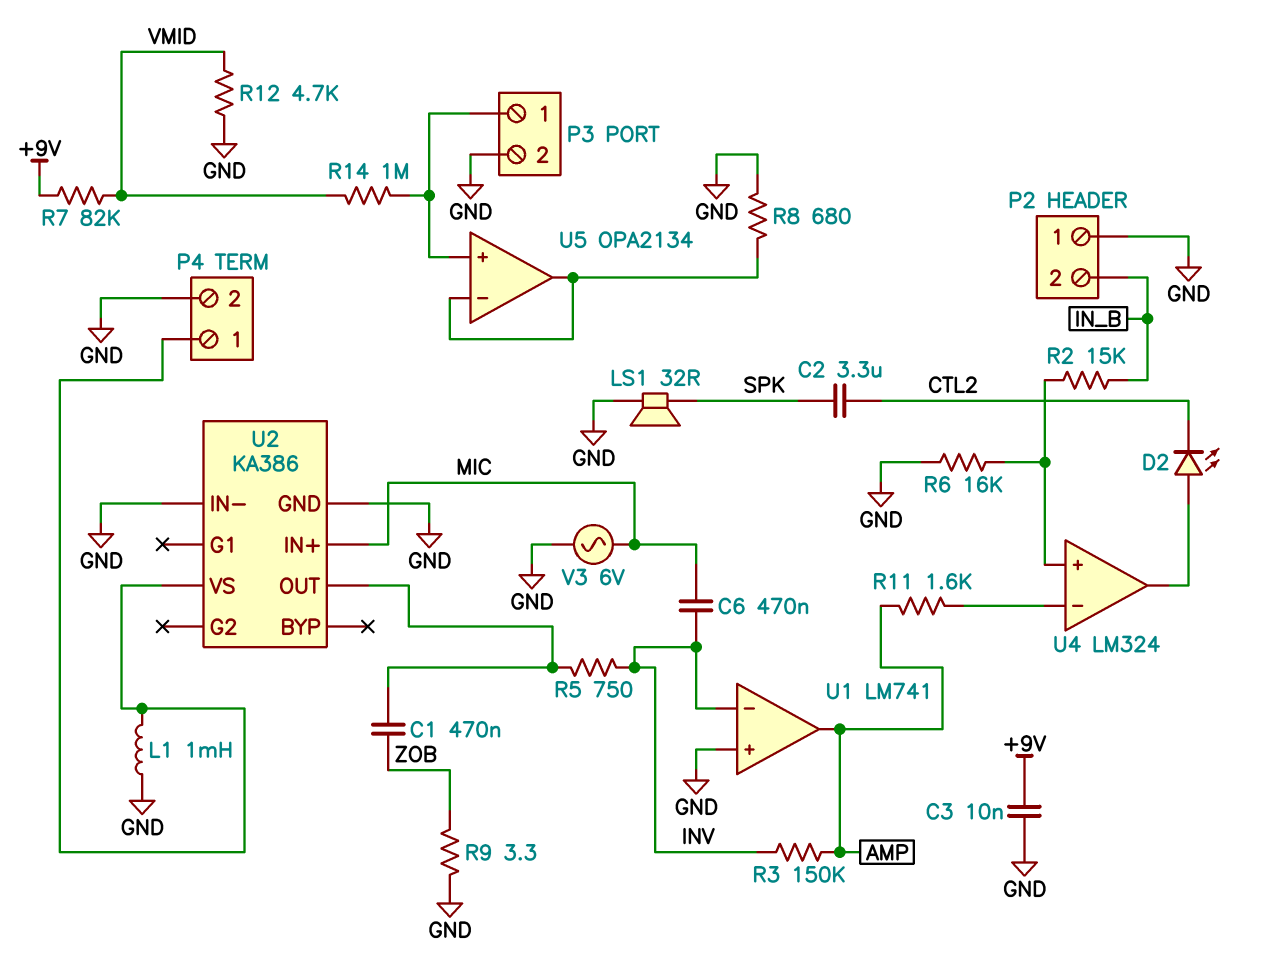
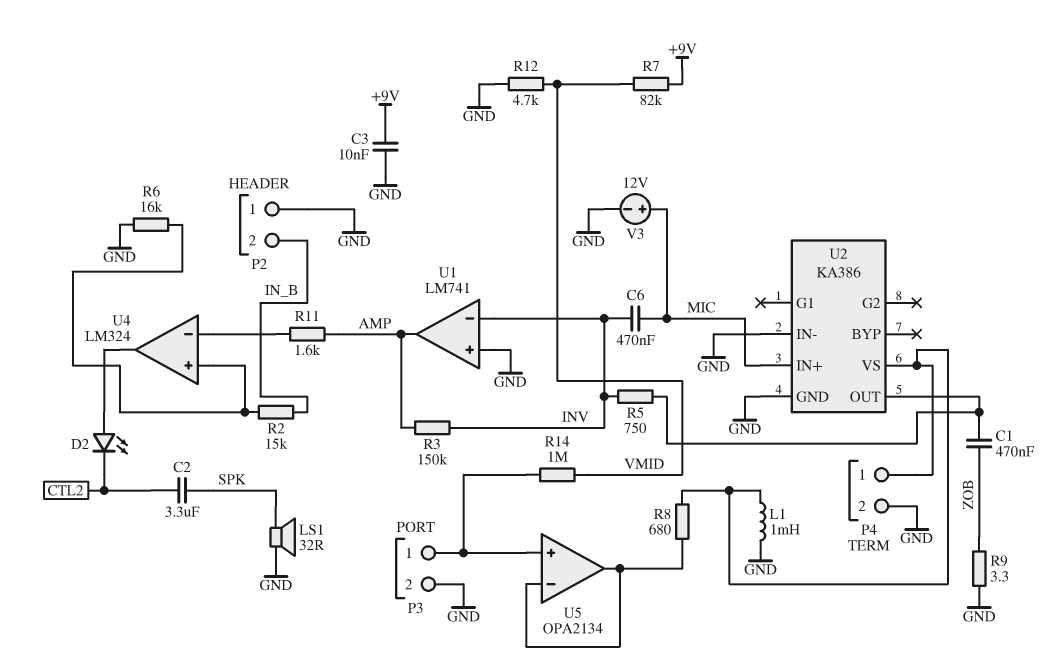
R8: 680 (GND, U5/in-) -> 680 (P4/1, U5/in-)
V3: AC 6V (GND, MIC) -> 12V (plus MIC, minus GND)

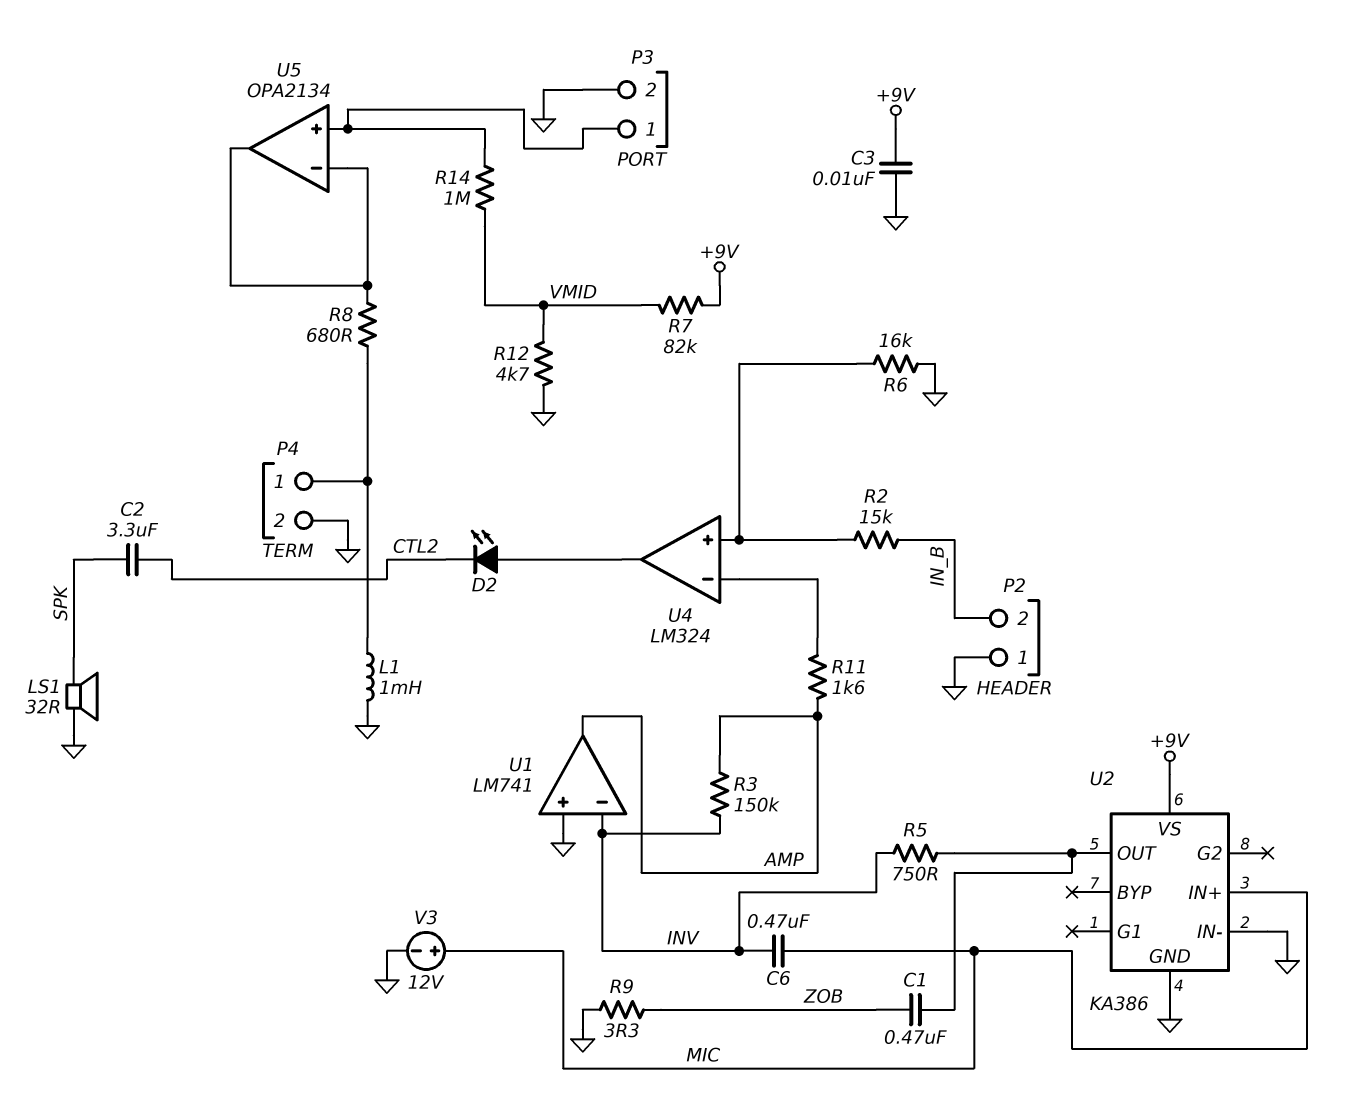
U2 pin VS: P4/1 -> +9V

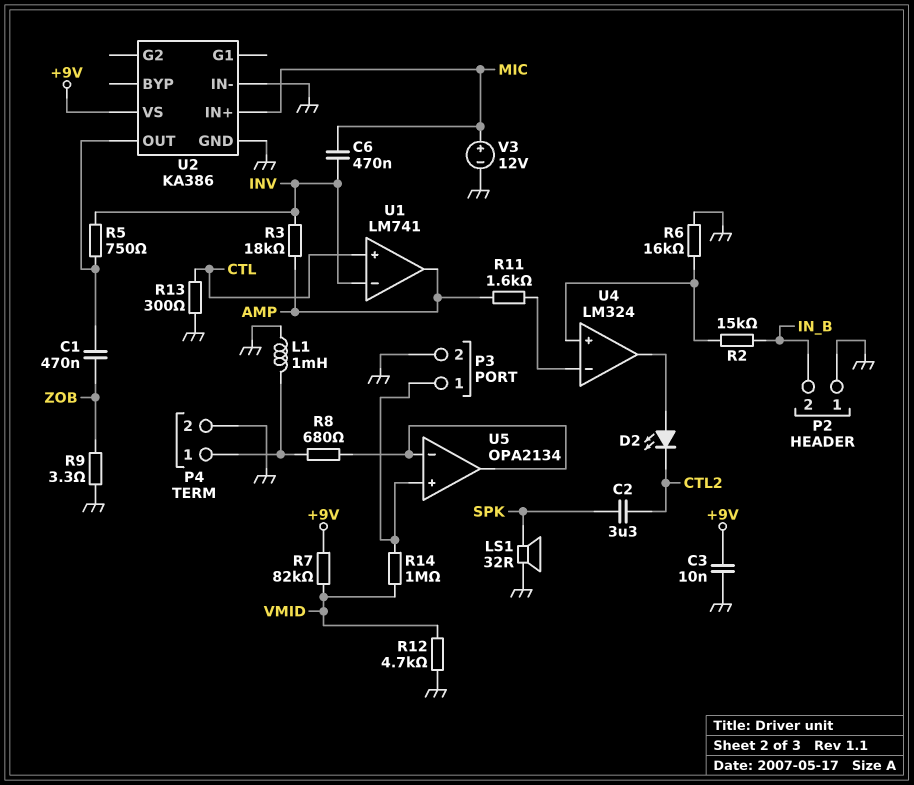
R3: 150k (AMP, INV) -> 18k (AMP, INV)
R13: none -> 300 (CTL, GND)
U1 pin in+: GND -> CTL

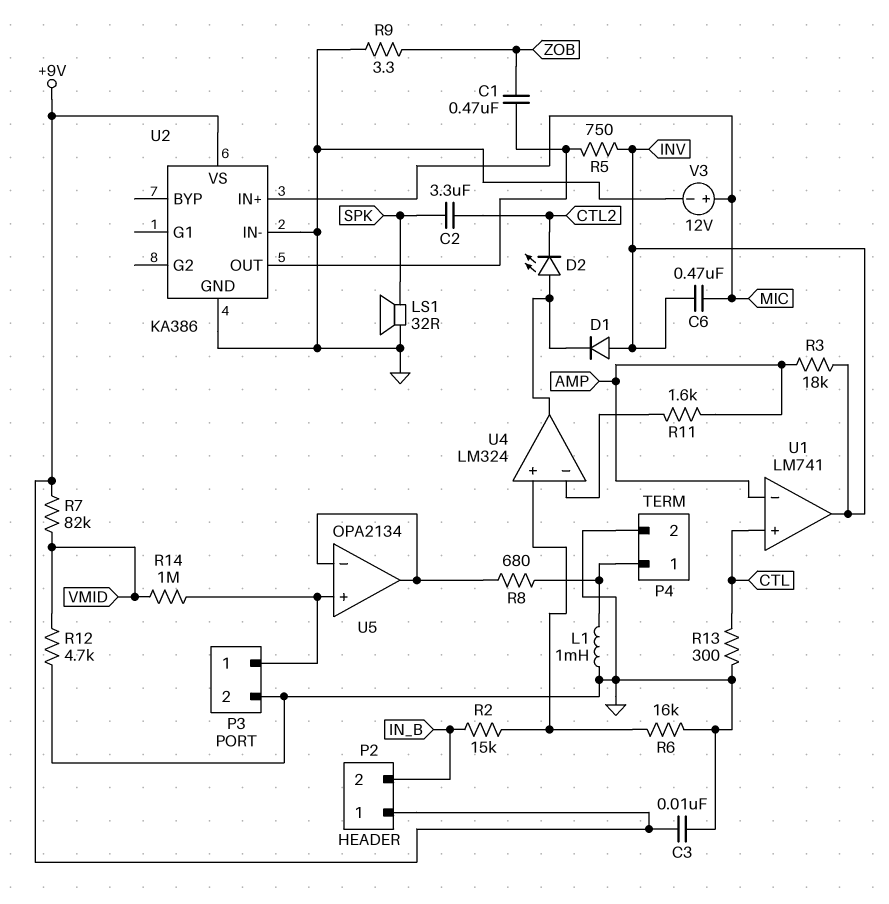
D1: none -> diode (A INV, K U4/out)
P2 pin 1: GND -> +9V
U1 pin in-: INV -> AMP
U1 pin out: AMP -> INV

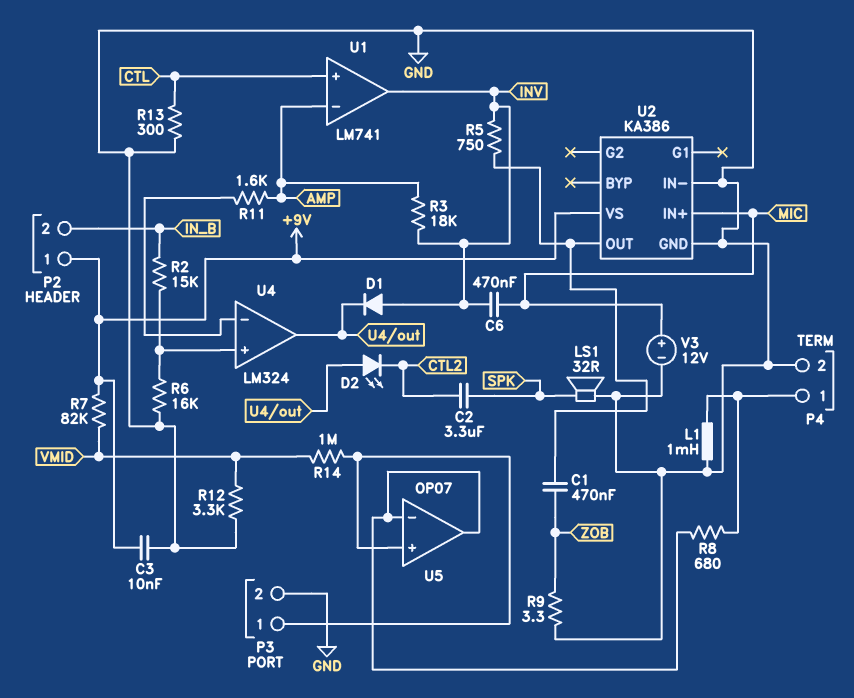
R12: 4.7k (GND, VMID) -> 3.3k (GND, VMID)
U5: OPA2134 -> OP07

